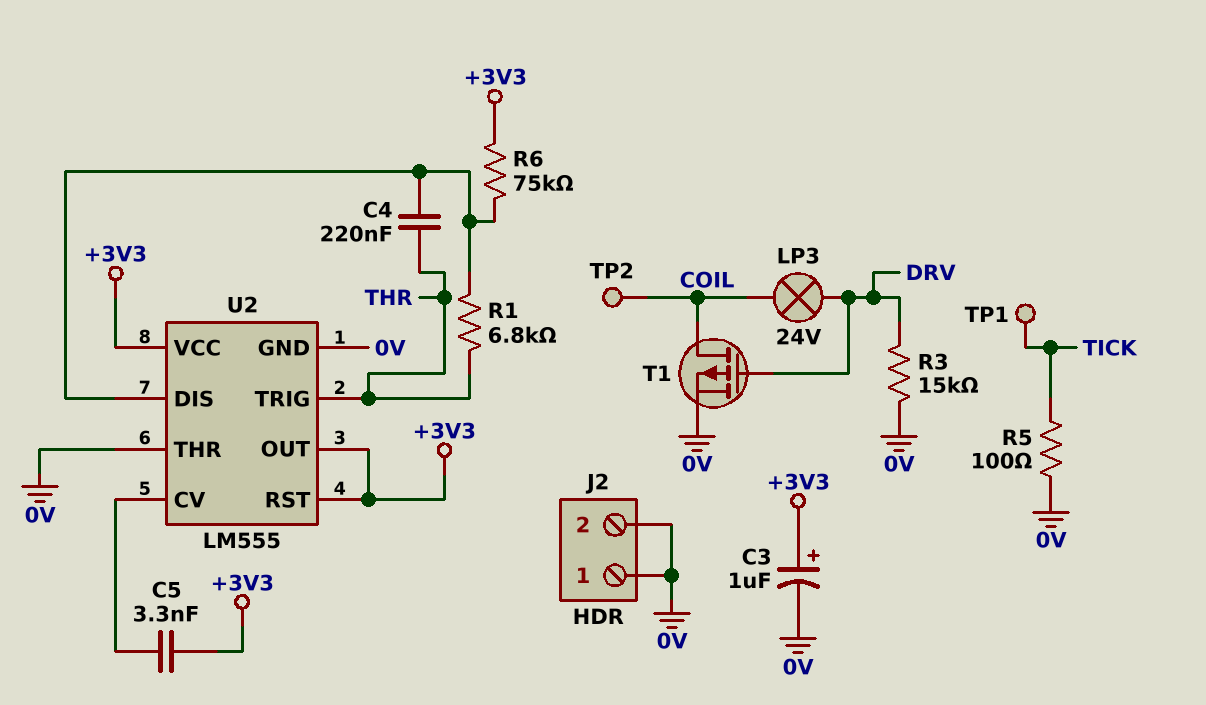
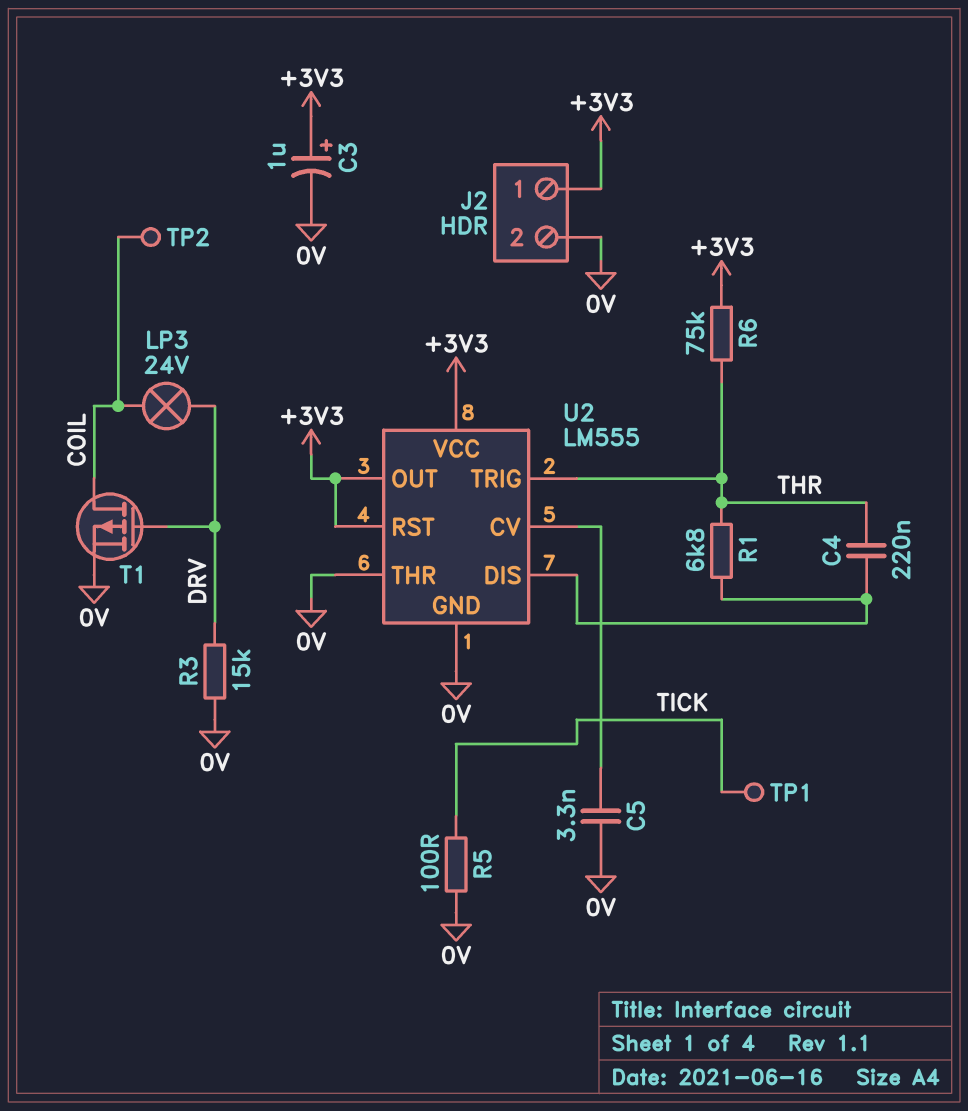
C5: 3.3nF (+3V3, U2/CV) -> 3.3nF (0V, U2/CV)
J2 pin 1: 0V -> +3V3
R6: 75k (+3V3, U2/DIS) -> 75k (+3V3, THR)

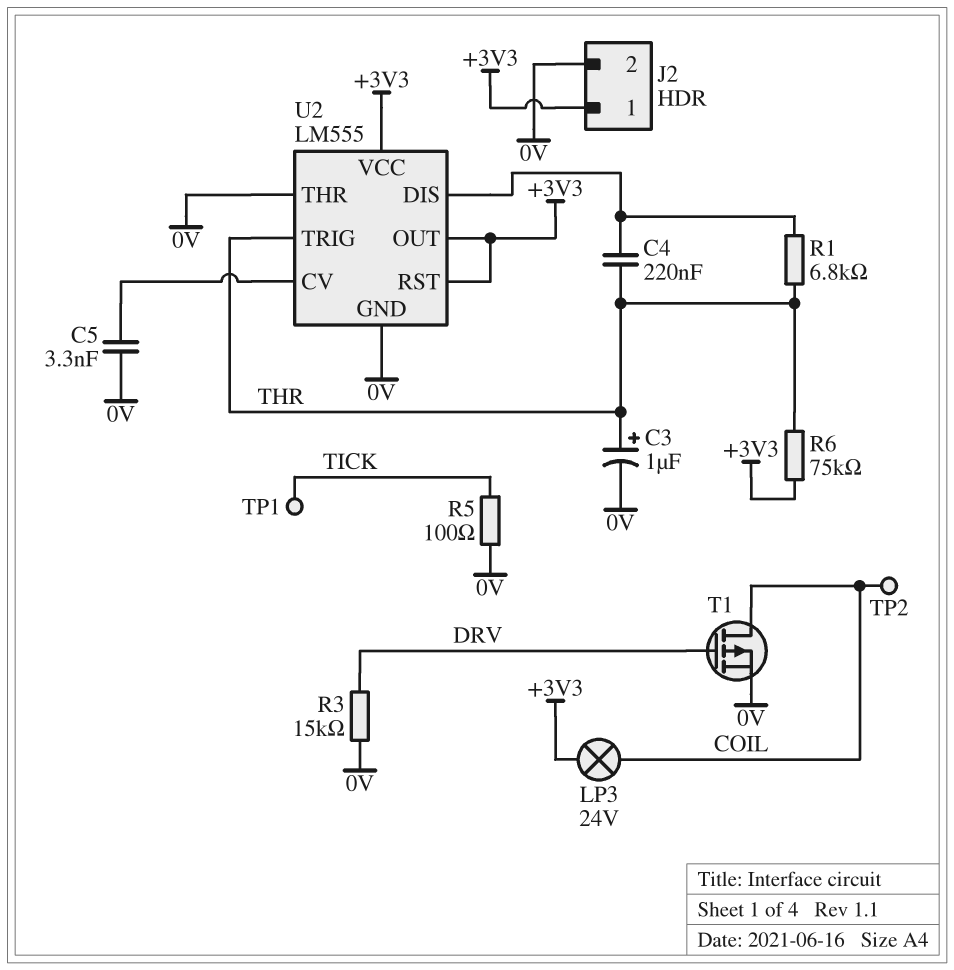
C3: 1uF (plus +3V3, minus 0V) -> 1uF (plus THR, minus 0V)
LP3: lamp 24V (COIL, DRV) -> lamp 24V (+3V3, COIL)

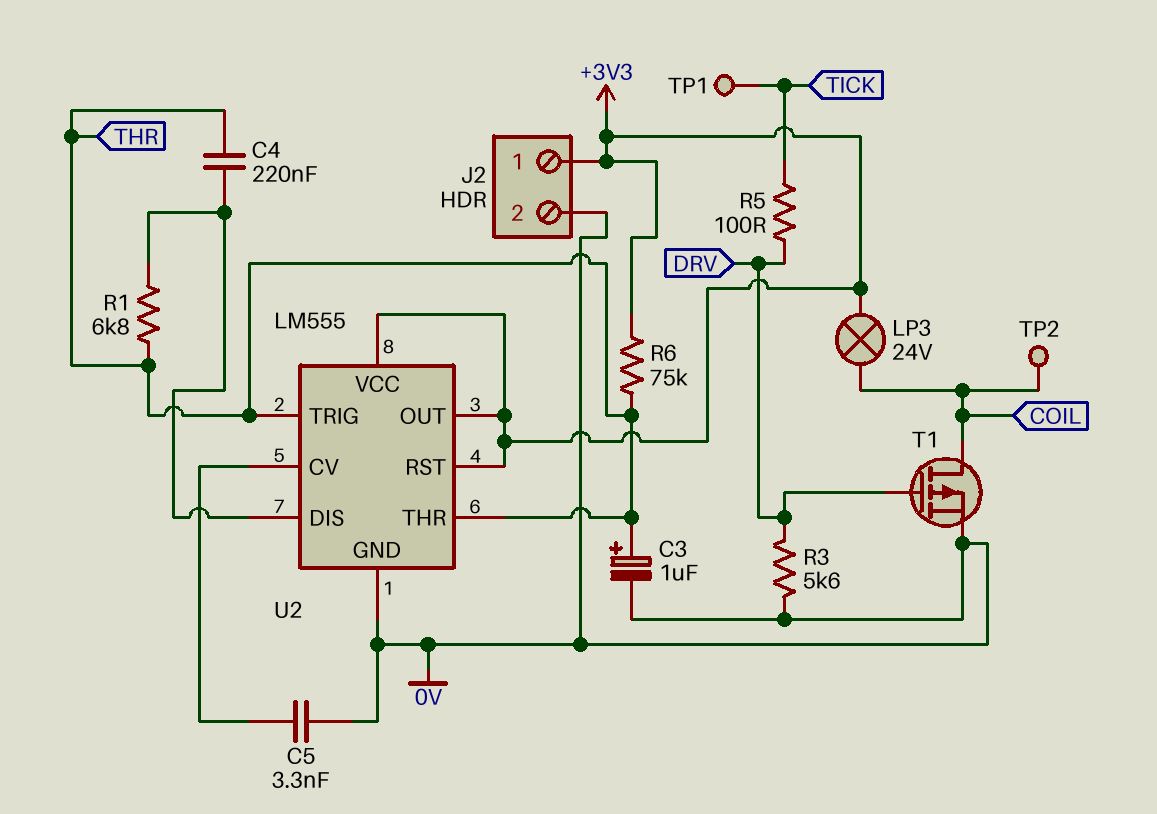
R3: 15k (0V, DRV) -> 5.6k (0V, DRV)
R5: 100 (0V, TICK) -> 100 (DRV, TICK)
U2 pin THR: 0V -> THR

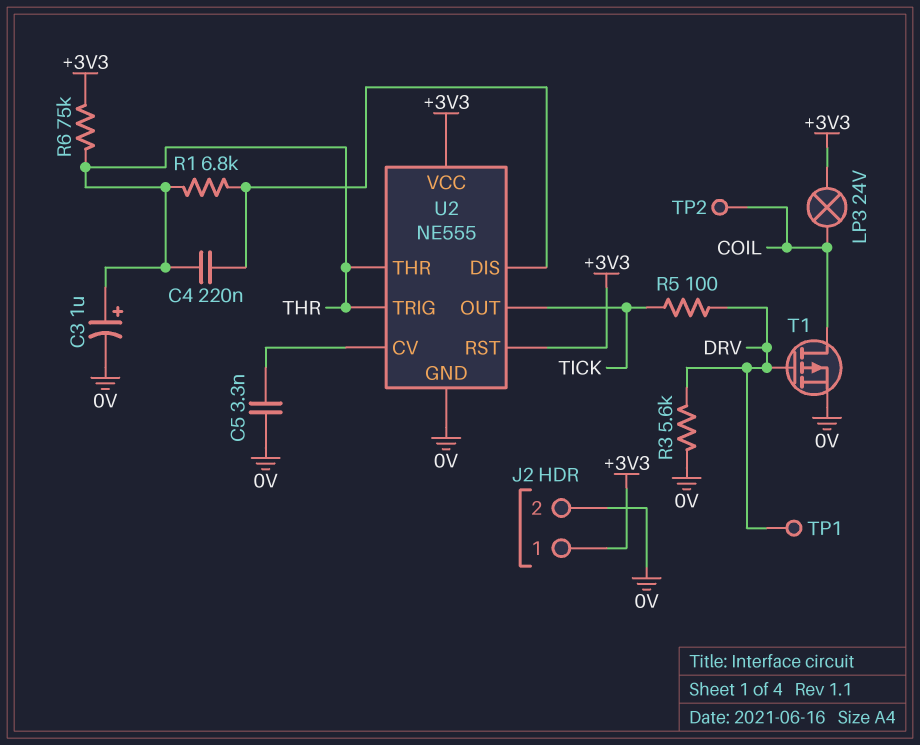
TP1: test point (TICK) -> test point (DRV)
U2: LM555 -> NE555
U2 pin OUT: +3V3 -> TICK

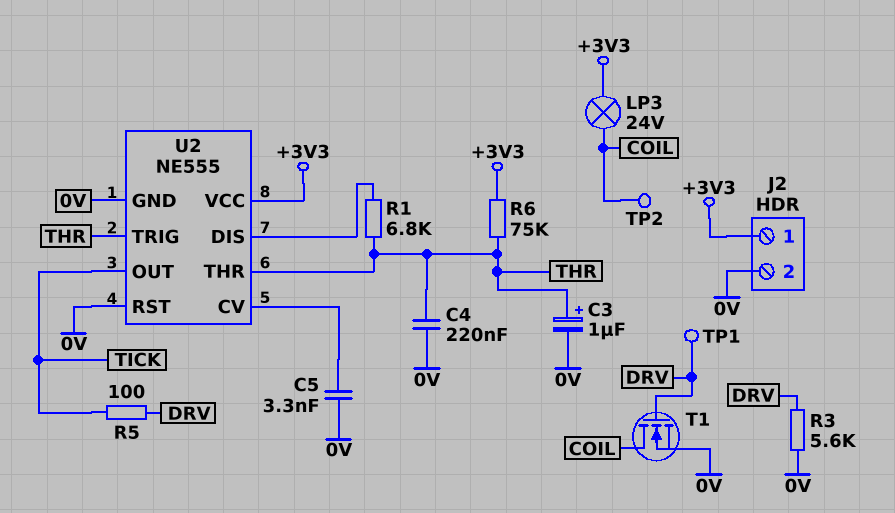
C4: 220nF (THR, U2/DIS) -> 220nF (0V, THR)
T1: PMOS (G DRV, D COIL, S 0V) -> NMOS (G DRV, D COIL, S 0V)
U2 pin RST: +3V3 -> 0V

